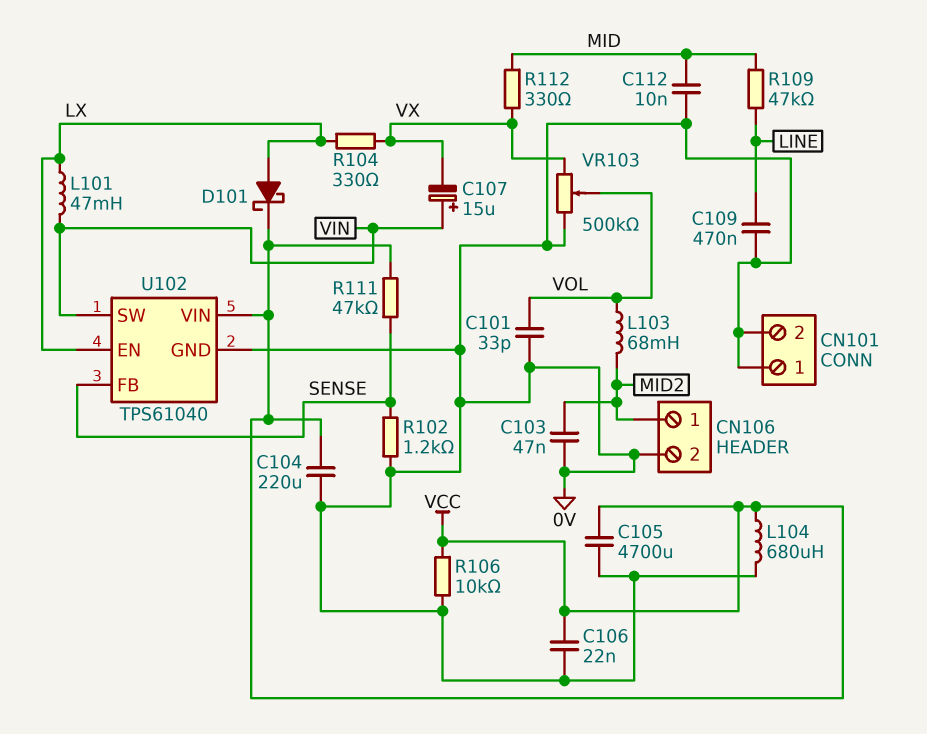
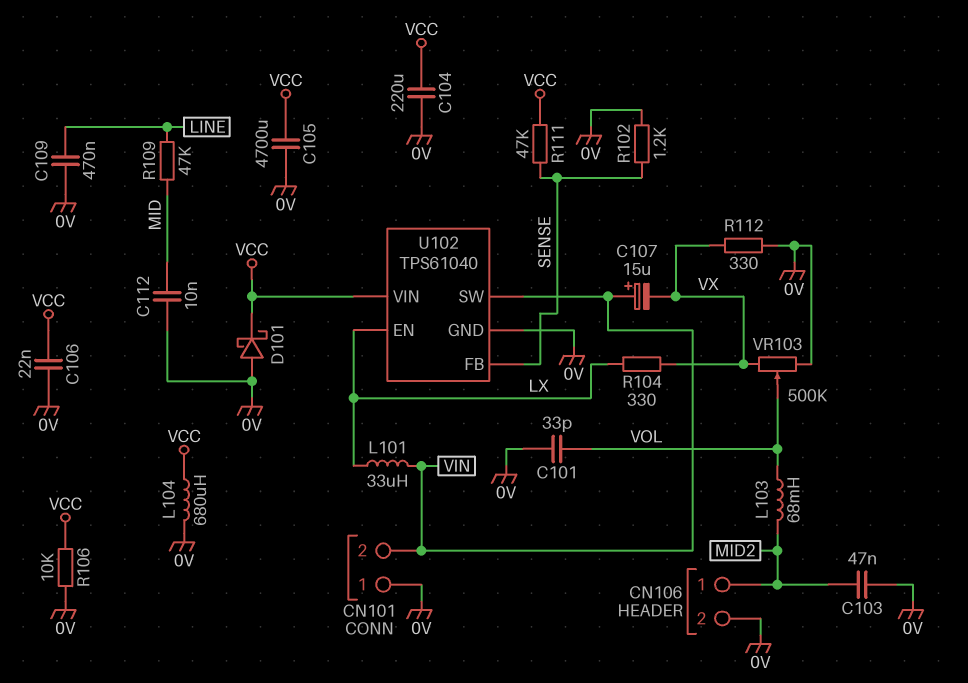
CN101 pin 2: 0V -> VIN
D101: schottky (A LX, K VCC) -> schottky (A 0V, K VCC)
L101: 47mH (LX, VIN) -> 33uH (LX, VIN)
R112: 330 (MID, VX) -> 330 (0V, VX)

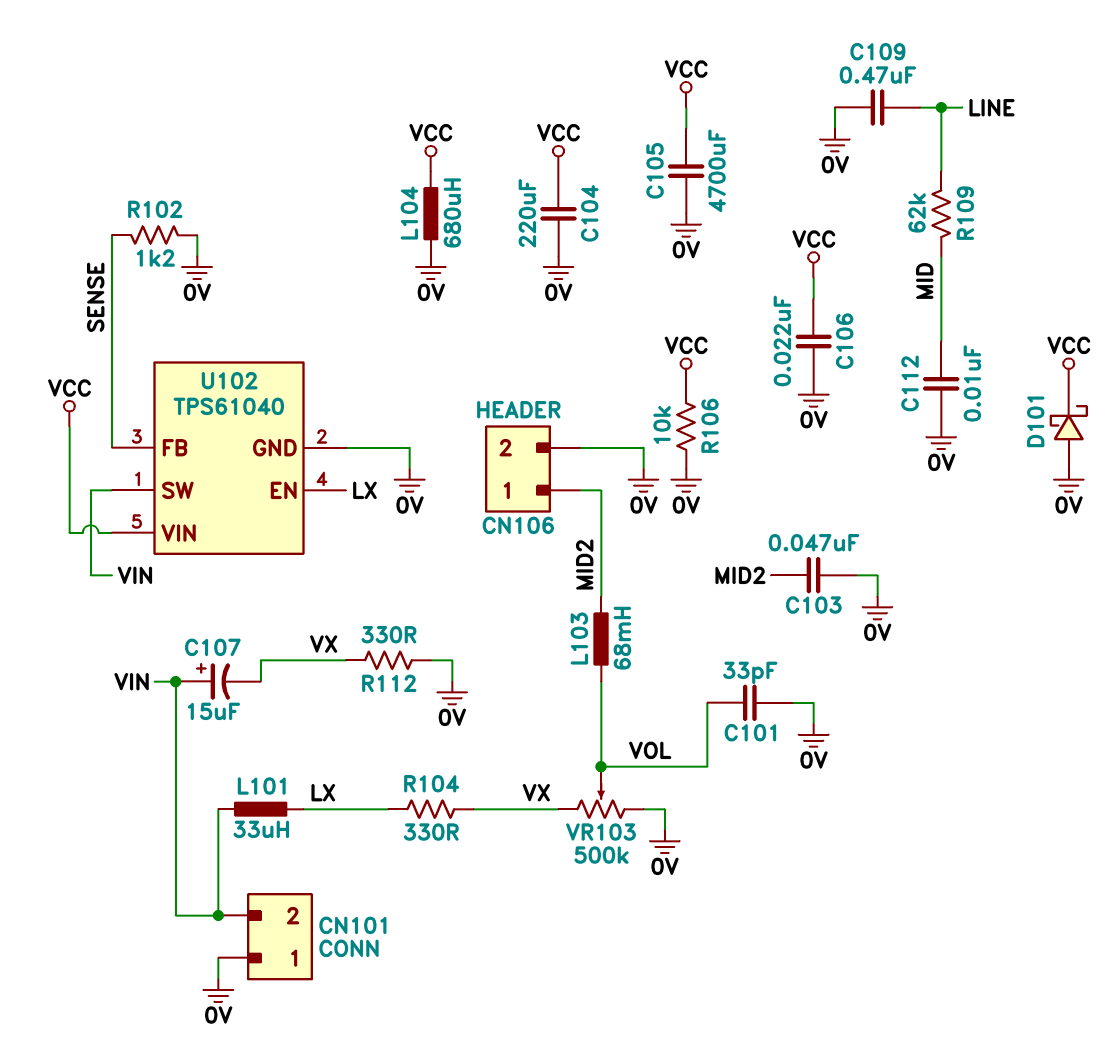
R109: 47k (LINE, MID) -> 62k (LINE, MID)
R111: 47k (SENSE, VCC) -> none

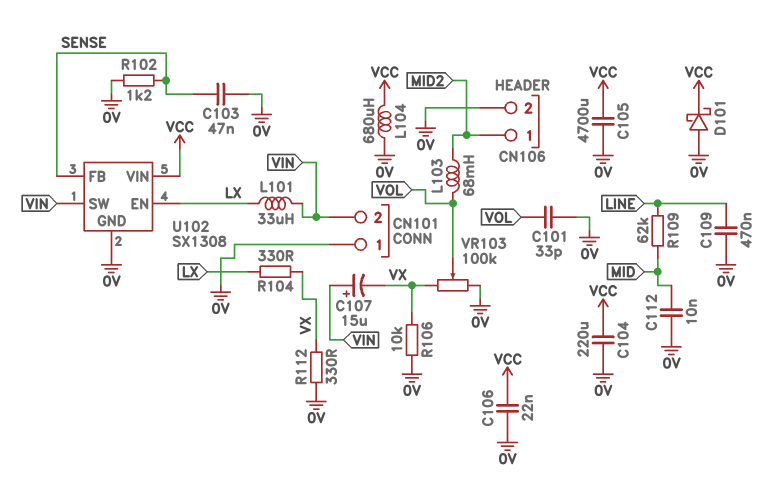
C103: 47nF (0V, MID2) -> 47nF (0V, SENSE)
R106: 10k (0V, VCC) -> 10k (0V, VX)
U102: TPS61040 -> SX1308
VR103: 500k (0V, VX, wiper VOL) -> 100k (0V, VX, wiper VOL)

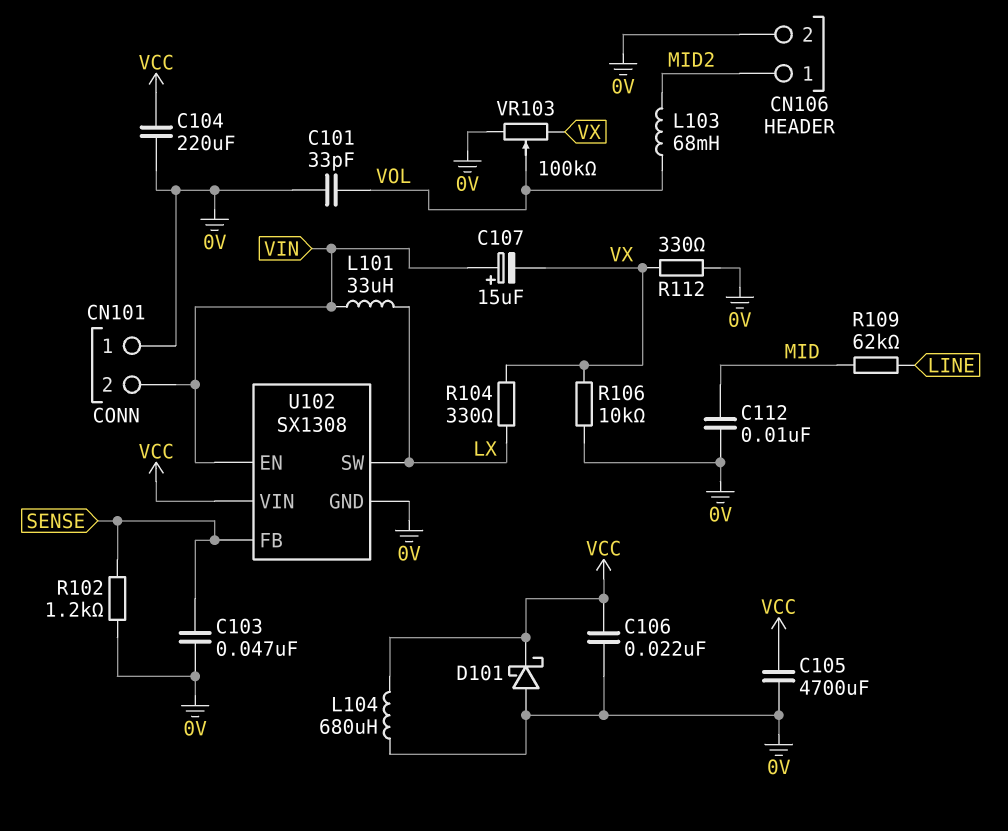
C109: 470nF (0V, LINE) -> none
U102 pin EN: LX -> VIN
U102 pin SW: VIN -> LX

